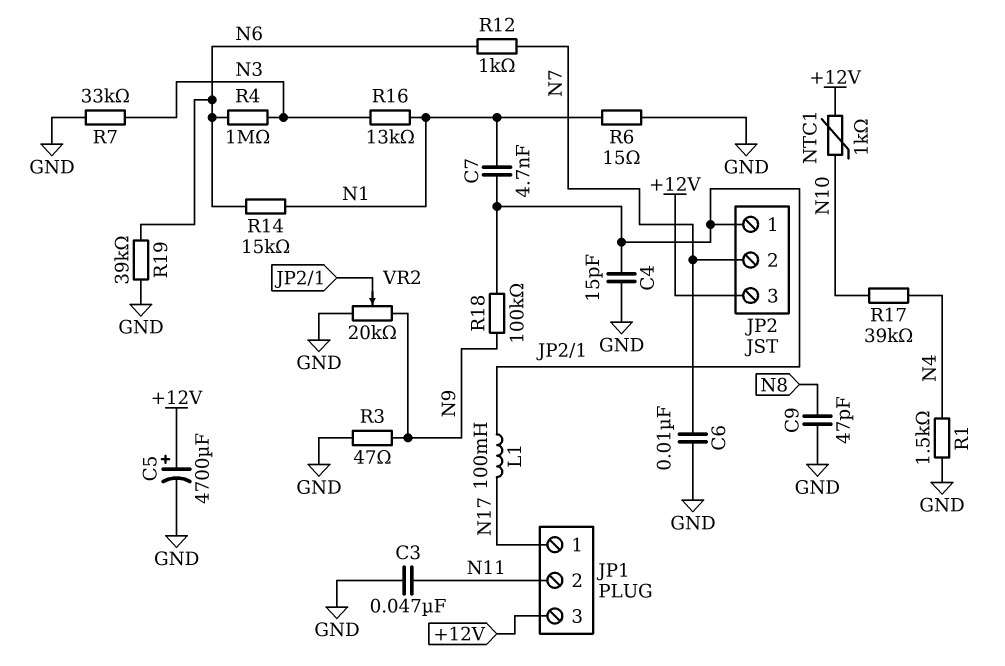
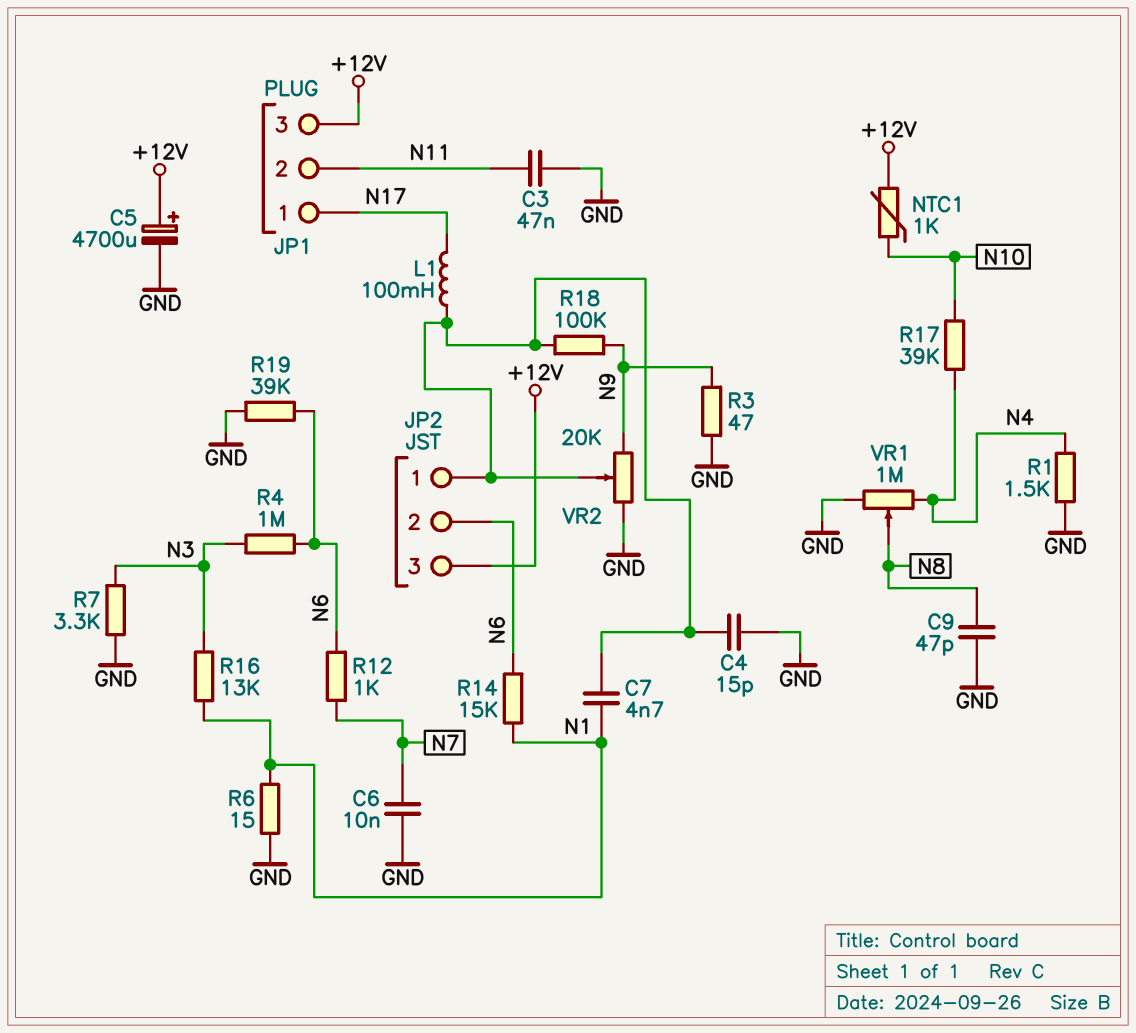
JP2 pin 2: N7 -> N6
R7: 33k (GND, N3) -> 3.3k (GND, N3)
VR1: none -> 1M (GND, N4, wiper N8)

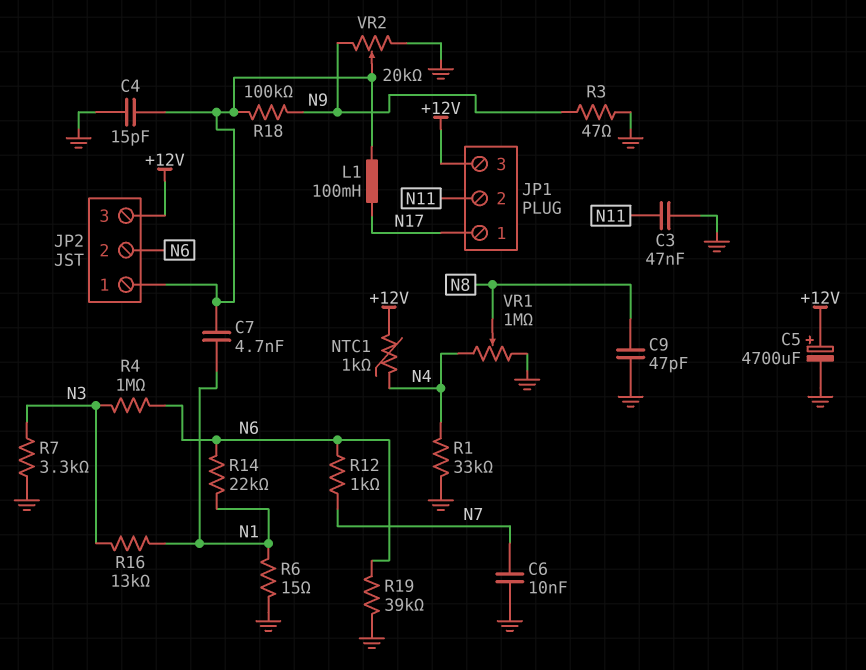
NTC1: 1k (+12V, N10) -> 1k (+12V, N4)
R1: 1.5k (GND, N4) -> 33k (GND, N4)
R14: 15k (N1, N6) -> 22k (N1, N6)
R17: 39k (N4, N10) -> none

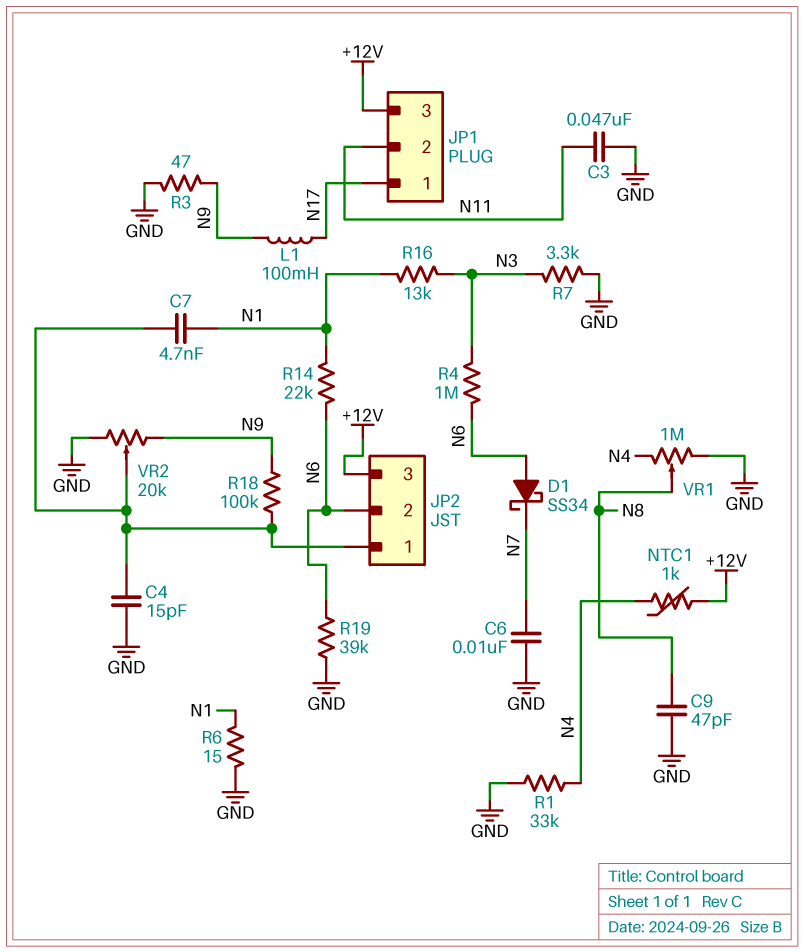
C5: 4700uF (plus +12V, minus GND) -> none
D1: none -> schottky SS34 (A N6, K N7)
L1: 100mH (JP2/1, N17) -> 100mH (N9, N17)
R12: 1k (N6, N7) -> none

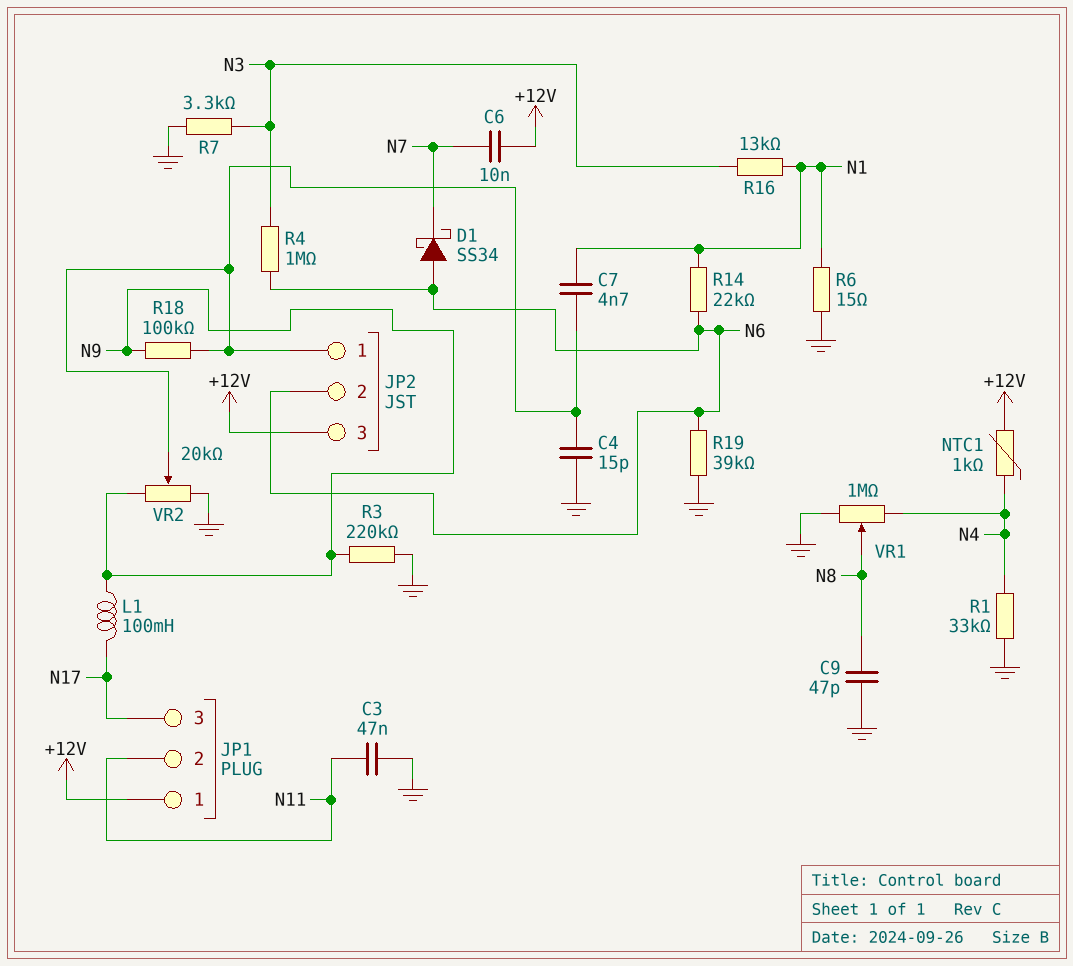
C6: 10nF (GND, N7) -> 10nF (+12V, N7)
JP1 pin 1: N17 -> +12V
JP1 pin 3: +12V -> N17
R3: 47 (GND, N9) -> 220k (GND, N9)

